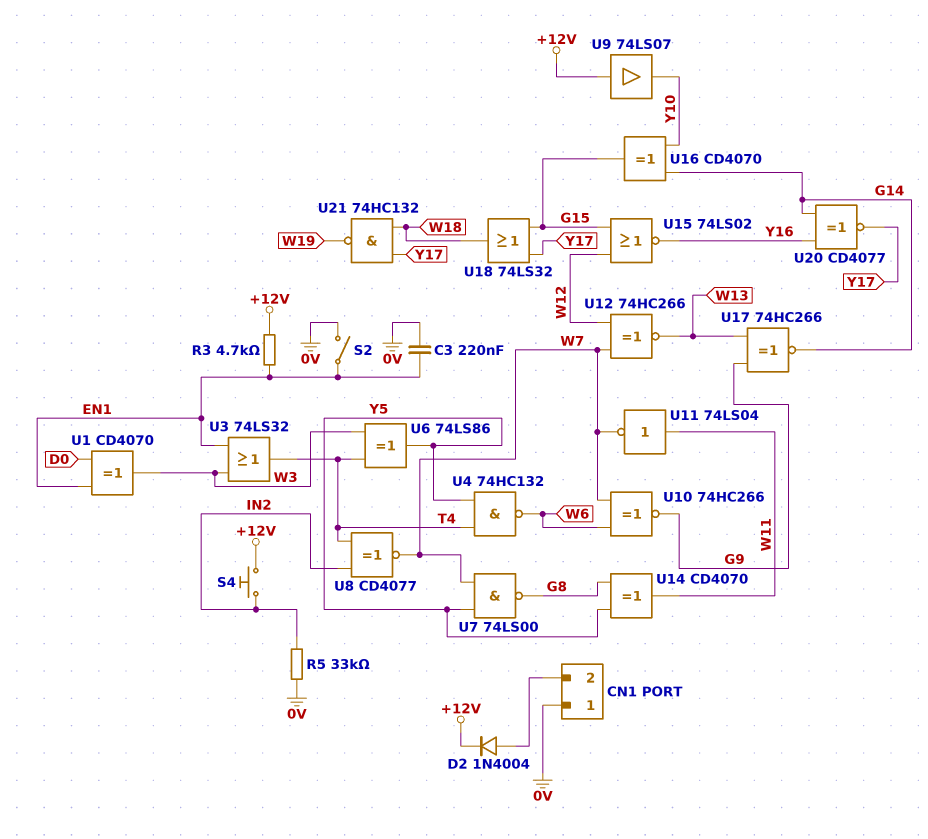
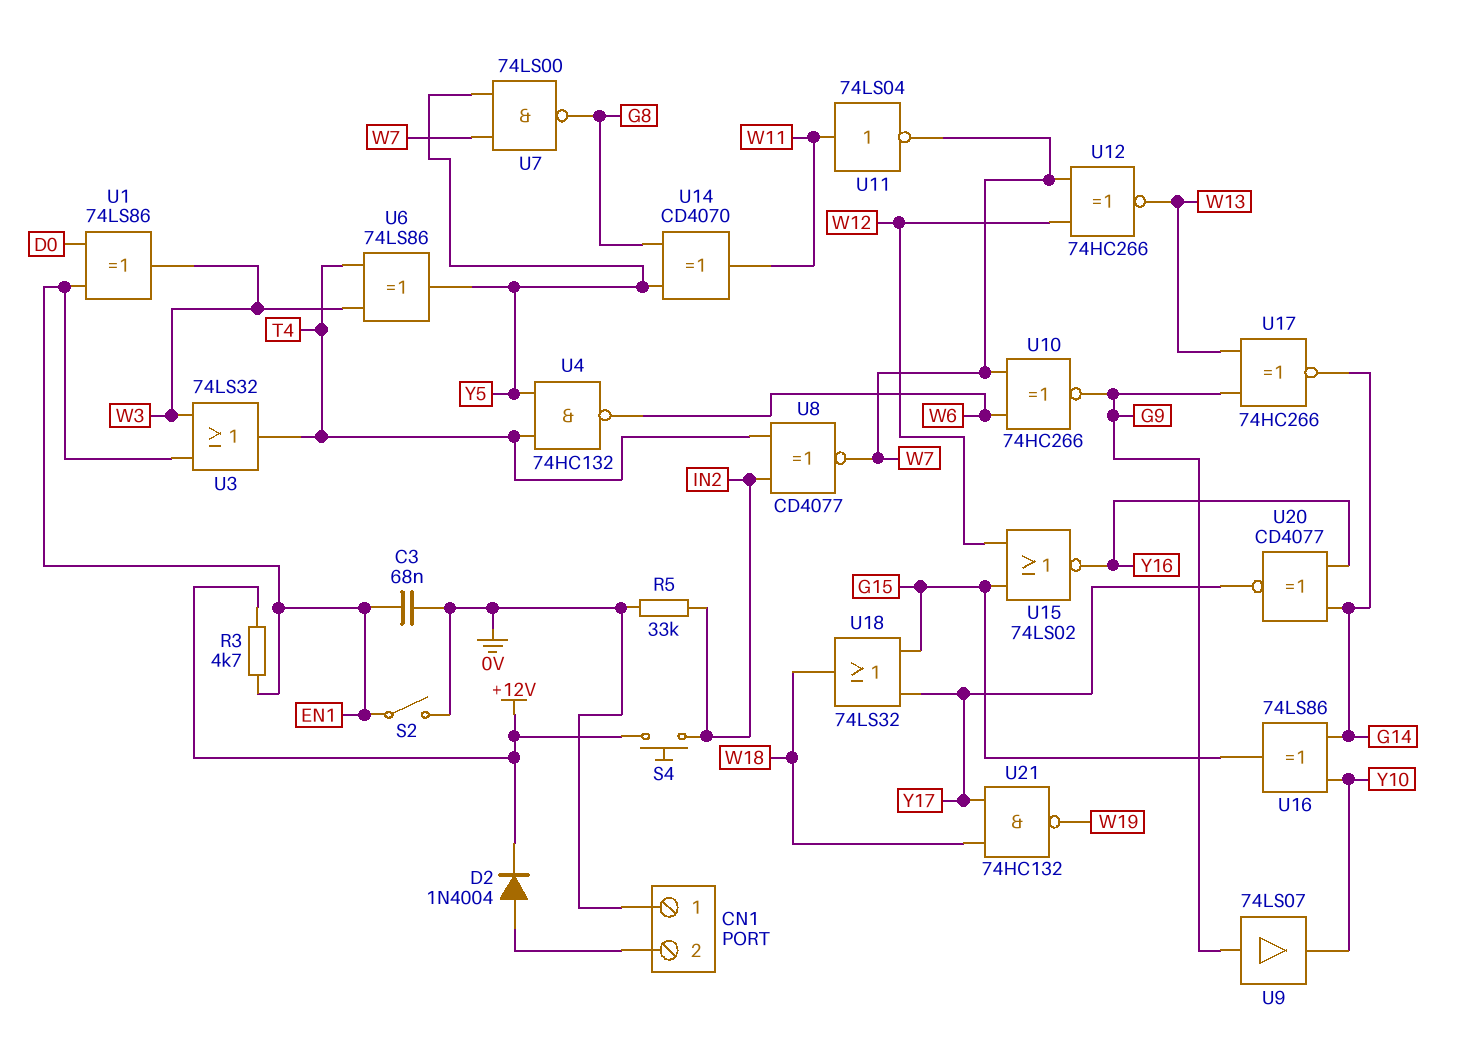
C3: 220nF (0V, EN1) -> 68nF (0V, EN1)
U1: XOR CD4070 (in D0, in EN1, out W3) -> XOR 74LS86 (in D0, in EN1, out W3)
U9: buffer 74LS07 (in +12V, out Y10) -> buffer 74LS07 (in G9, out Y10)
U16: XOR CD4070 (in G14, in Y10, out G15) -> XOR 74LS86 (in G14, in Y10, out G15)

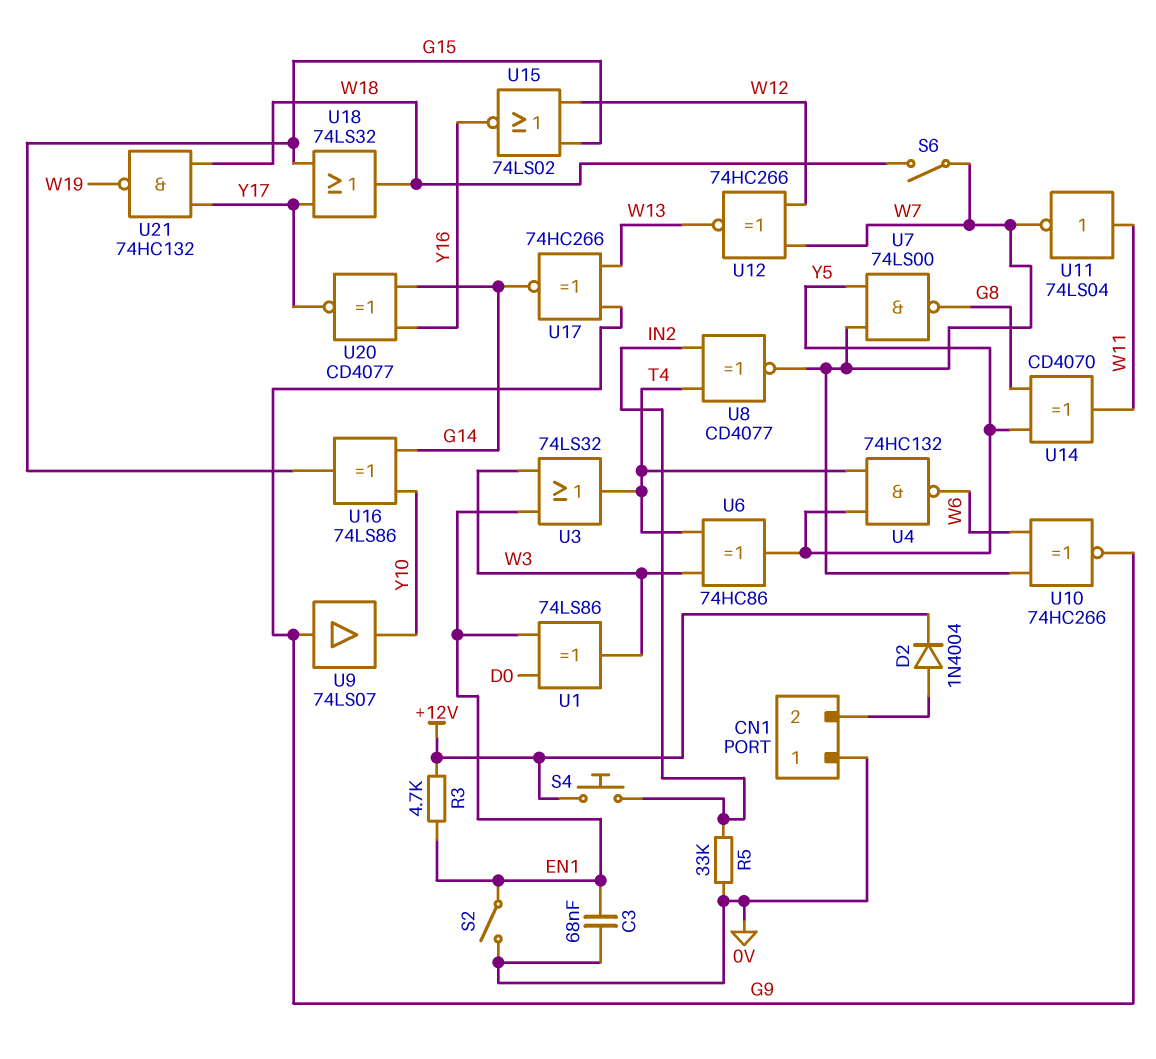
S6: none -> switch (W7, W18)
U6: XOR 74LS86 (in T4, in W3, out Y5) -> XOR 74HC86 (in T4, in W3, out Y5)

